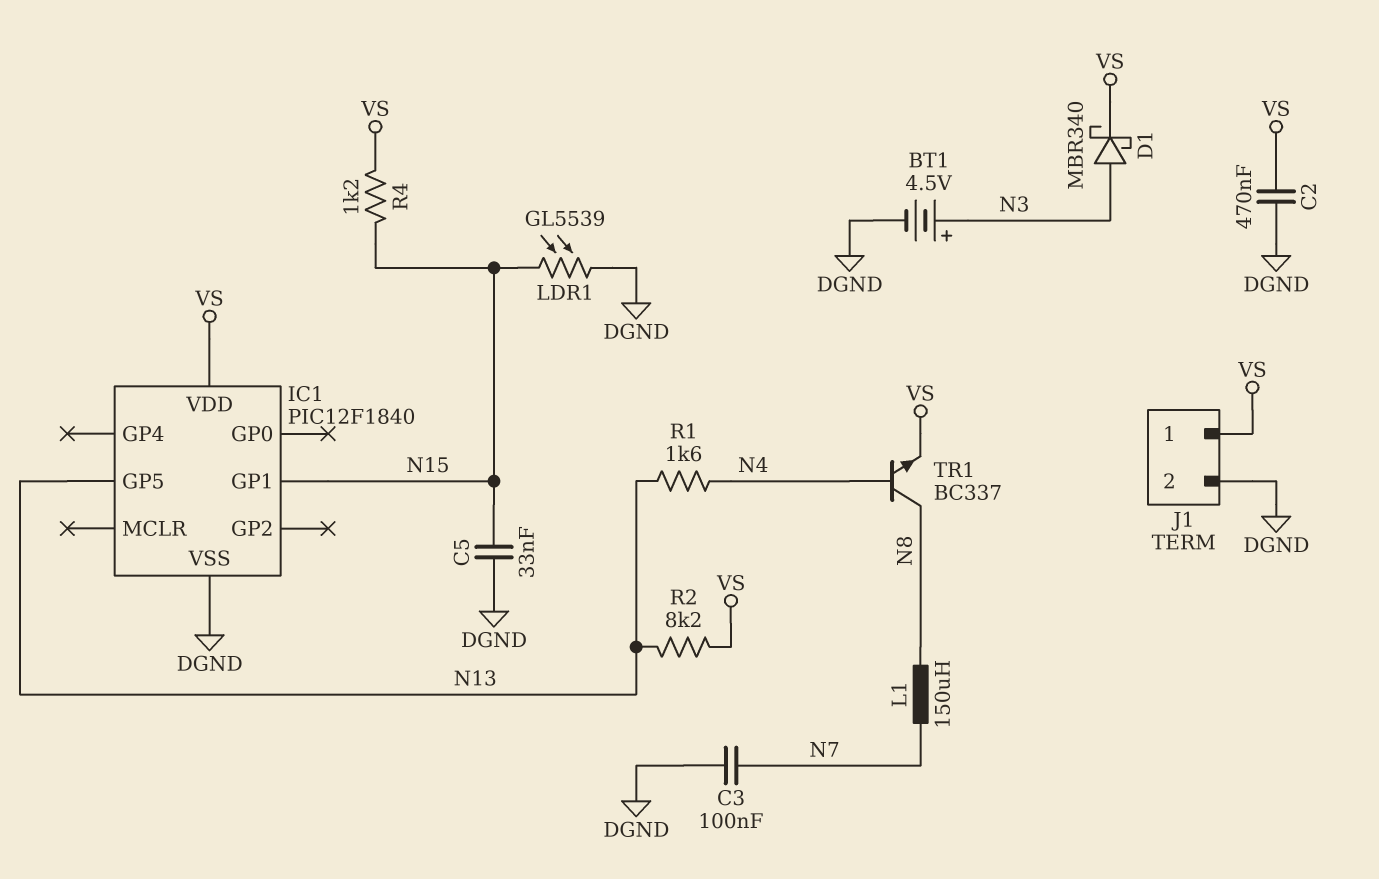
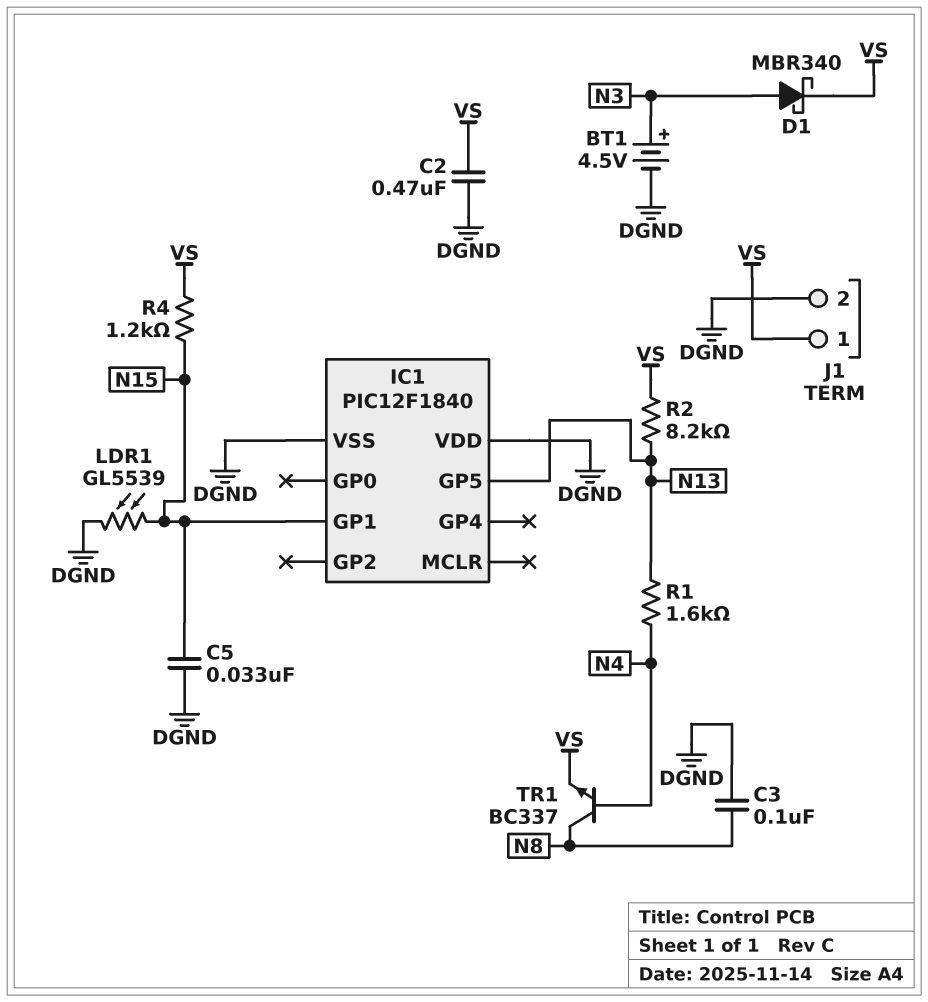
C3: 100nF (DGND, N7) -> 100nF (DGND, N8)
IC1 pin VDD: VS -> DGND
L1: 150uH (N7, N8) -> none

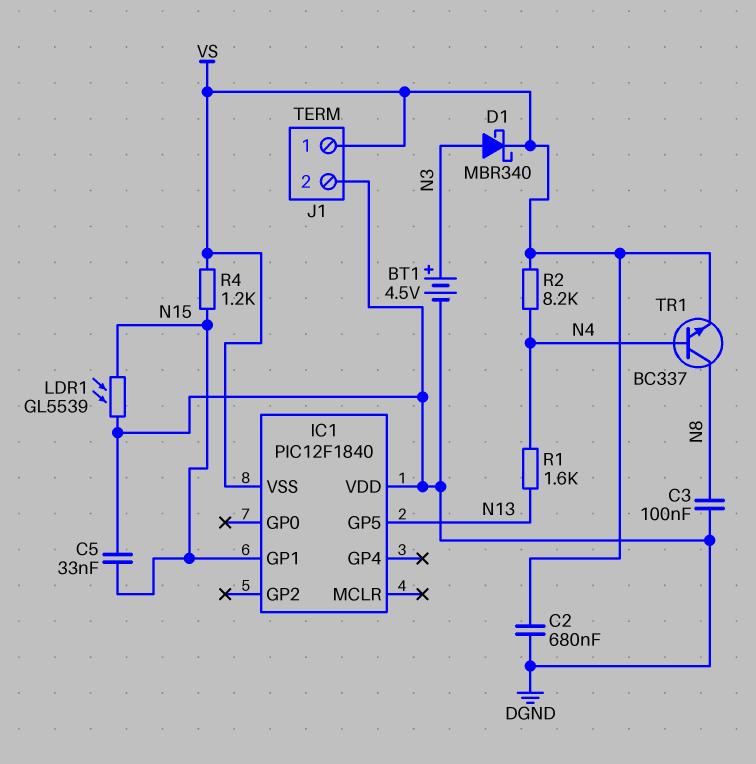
C2: 470nF (DGND, VS) -> 680nF (DGND, VS)
IC1 pin VSS: DGND -> VS
R2: 8.2k (N13, VS) -> 8.2k (N4, VS)

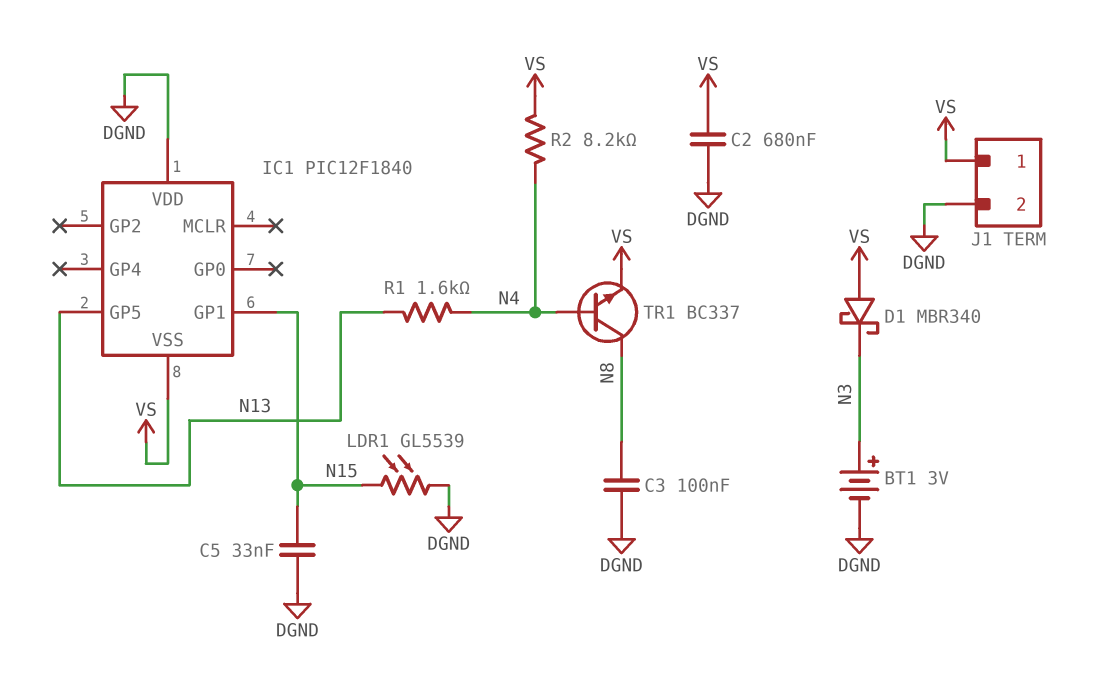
BT1: 4.5V (plus N3, minus DGND) -> 3V (plus N3, minus DGND)
D1: schottky MBR340 (A N3, K VS) -> schottky MBR340 (A VS, K N3)
R4: 1.2k (N15, VS) -> none

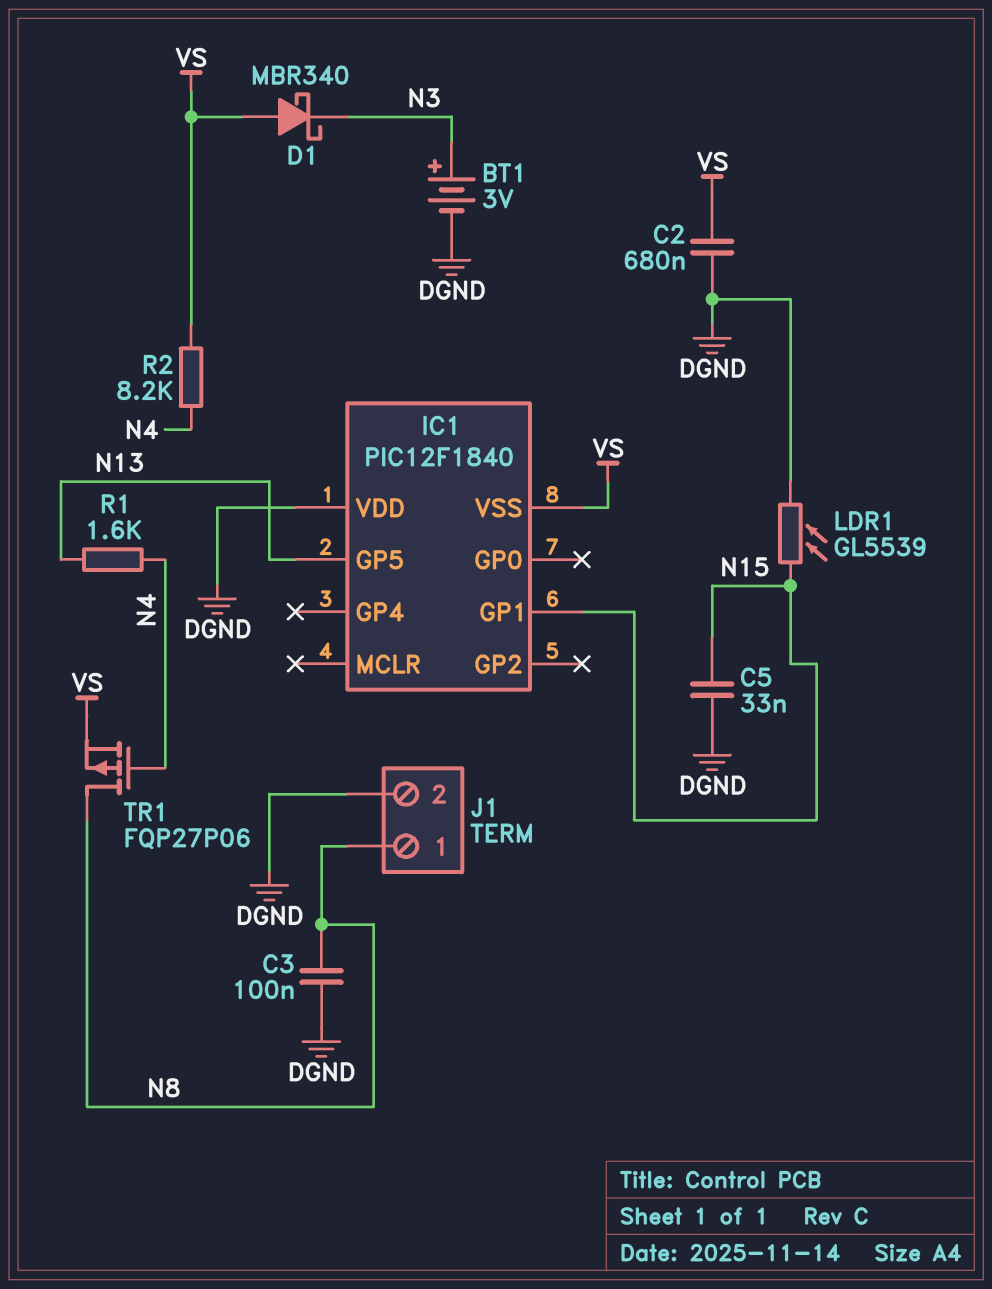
J1 pin 1: VS -> N8
TR1: NPN BC337 (B N4, C N8, E VS) -> PMOS FQP27P06 (G N4, D N8, S VS)

